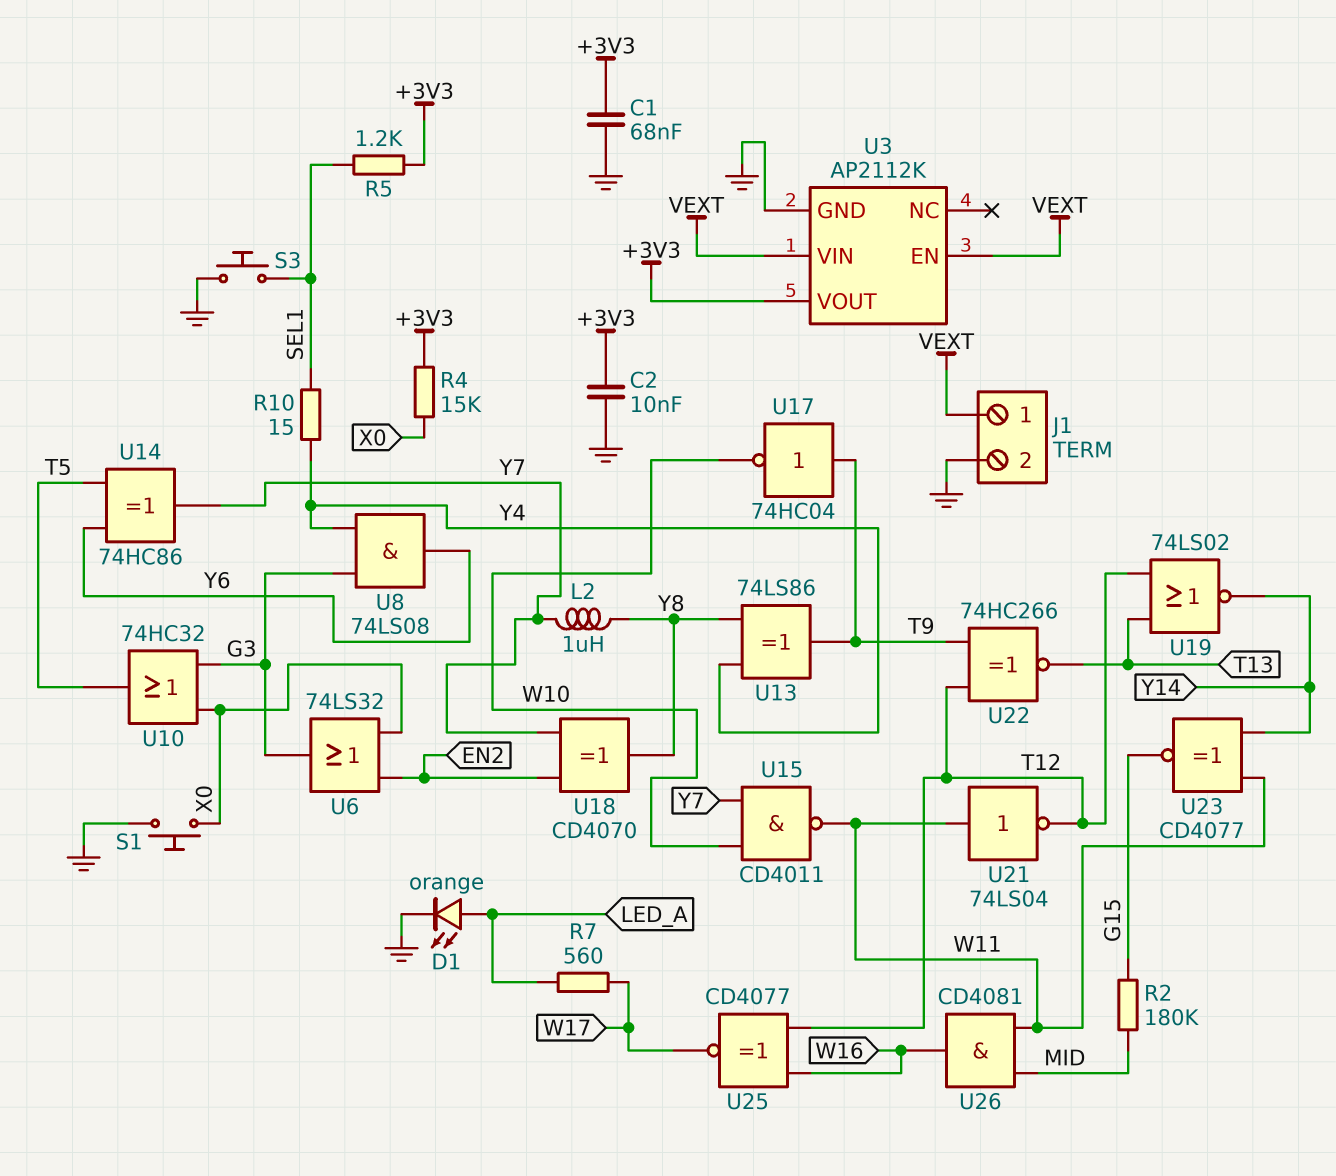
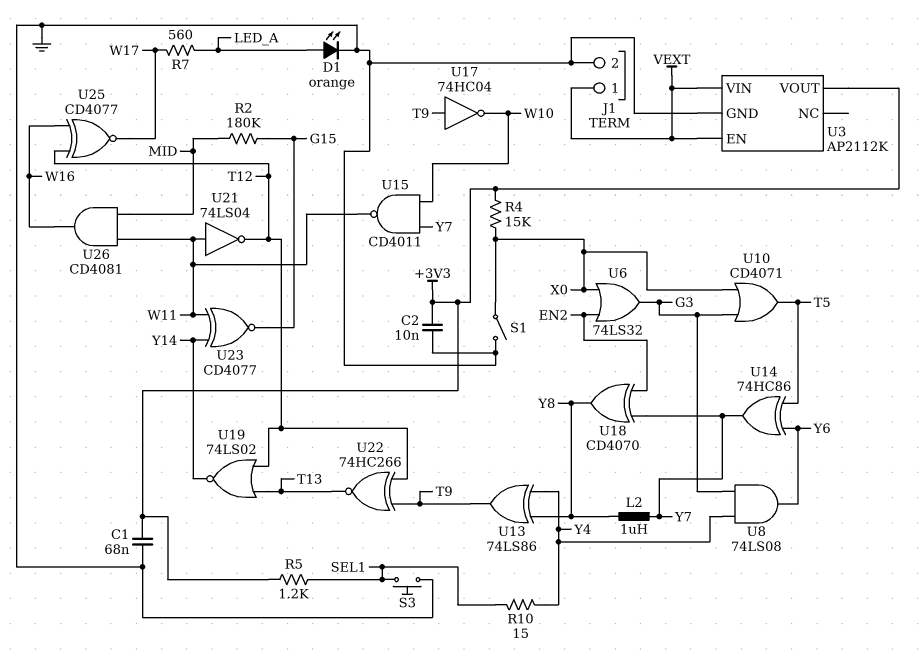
S1: button (GND, X0) -> switch (GND, X0)
U10: OR 74HC32 (in G3, in X0, out T5) -> OR CD4071 (in G3, in X0, out T5)

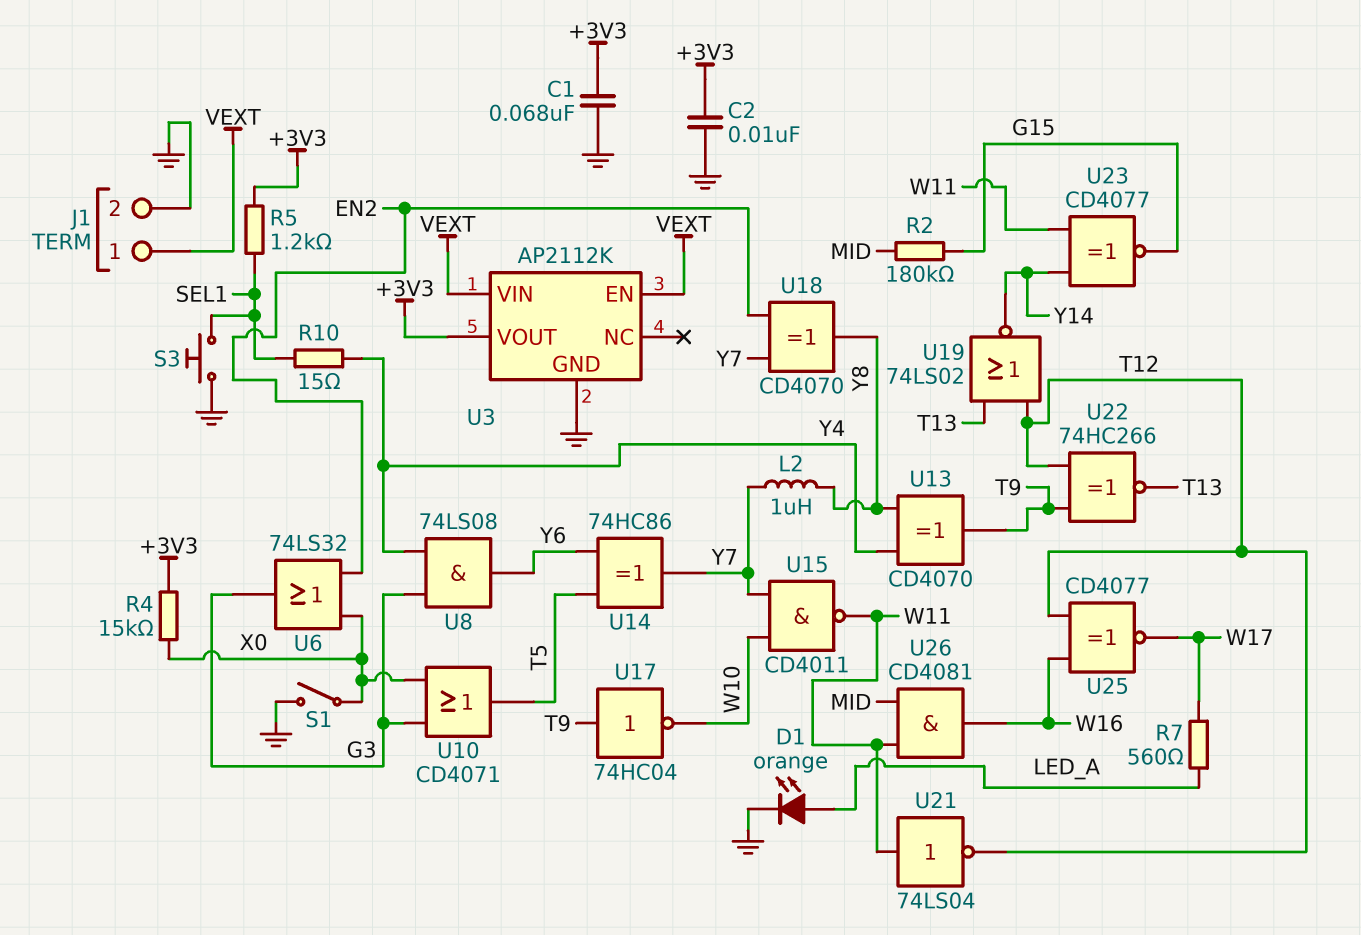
U13: XOR 74LS86 (in Y4, in Y8, out T9) -> XOR CD4070 (in Y4, in Y8, out T9)

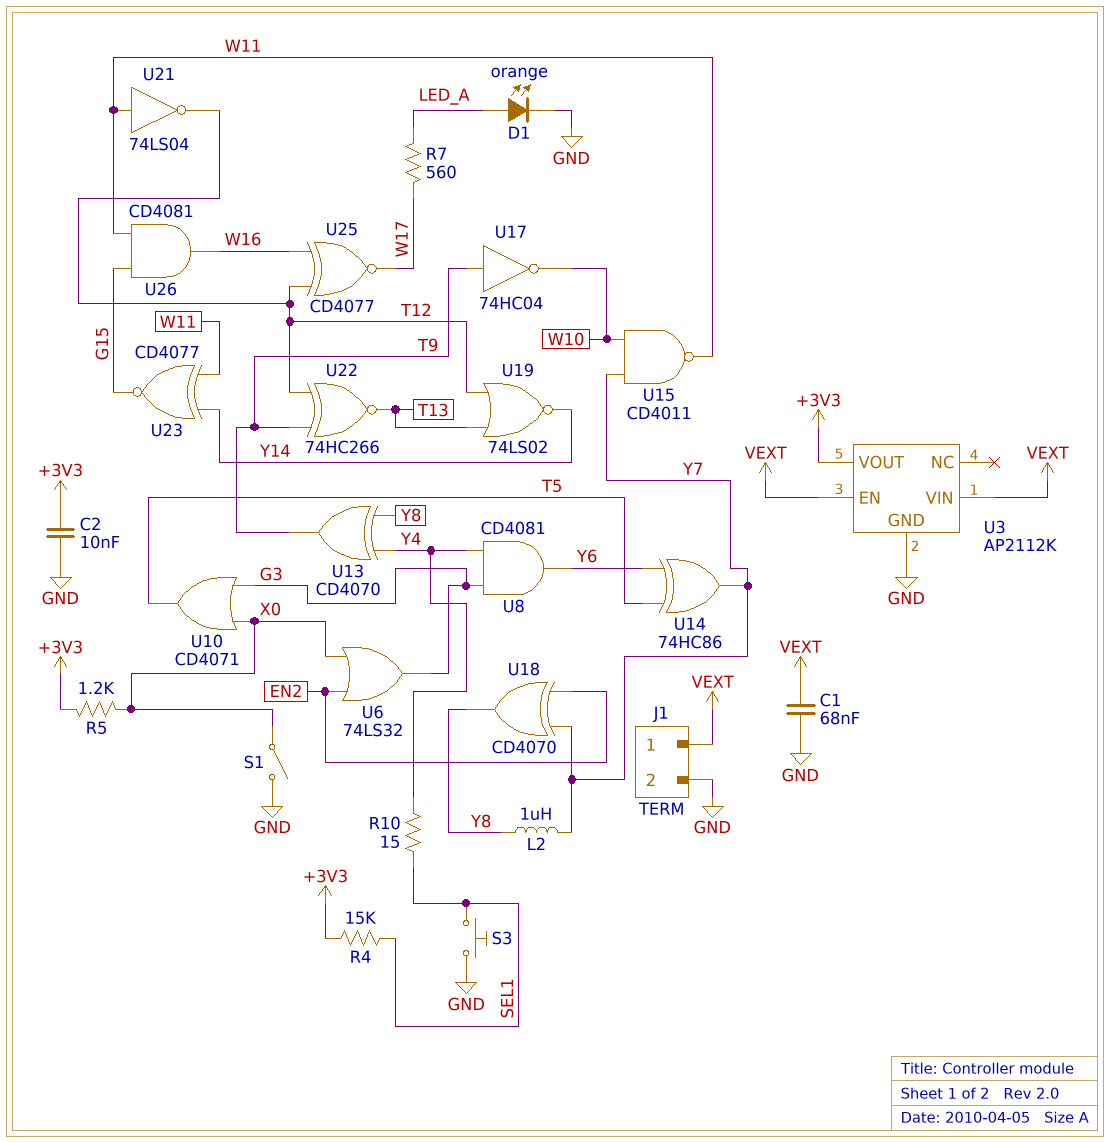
C1: 68nF (+3V3, GND) -> 68nF (GND, VEXT)
R2: 180k (G15, MID) -> none
R4: 15k (+3V3, X0) -> 15k (+3V3, SEL1)
R5: 1.2k (+3V3, SEL1) -> 1.2k (+3V3, X0)
U8: AND 74LS08 (in G3, in Y4, out Y6) -> AND CD4081 (in G3, in Y4, out Y6)
U26: AND CD4081 (in MID, in W11, out W16) -> AND CD4081 (in G15, in W11, out W16)

